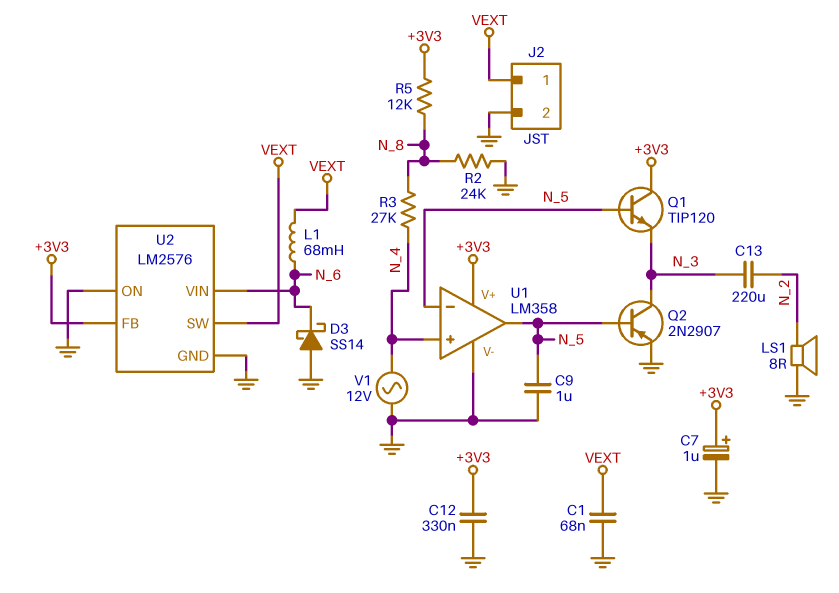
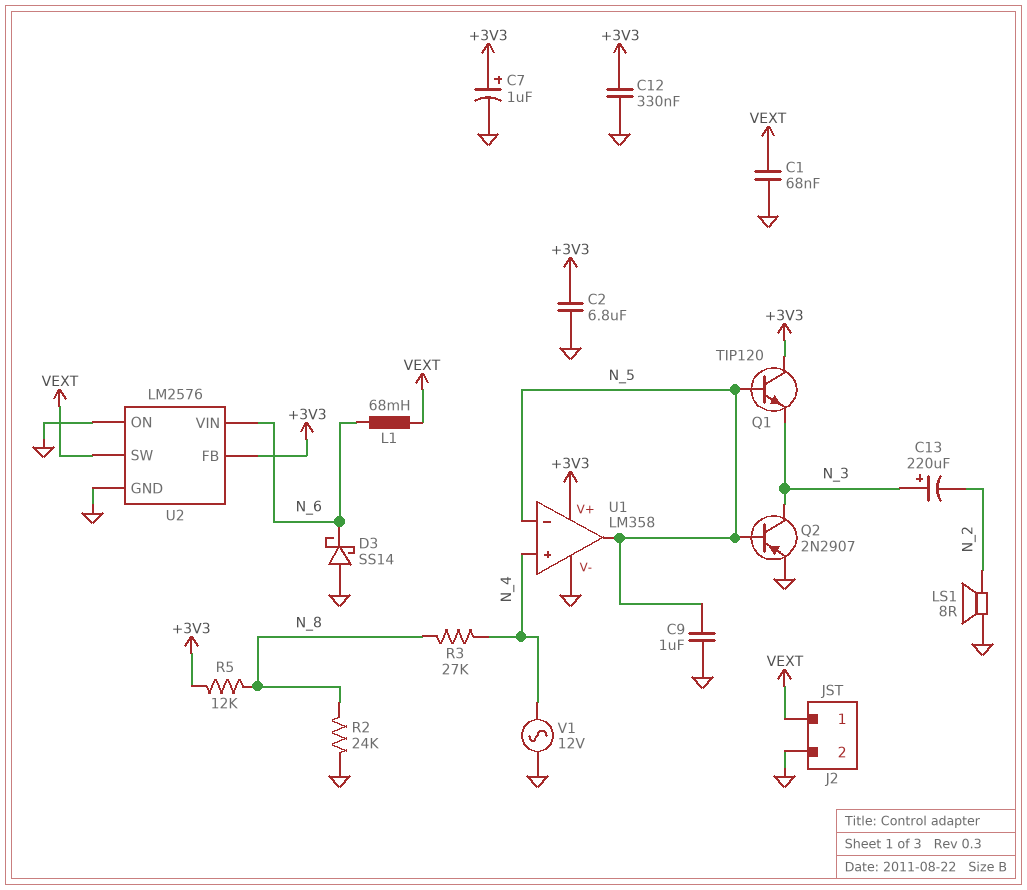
C2: none -> 6.8uF (+3V3, GND)
C13: 220uF (N_2, N_3) -> 220uF (plus N_3, minus N_2)

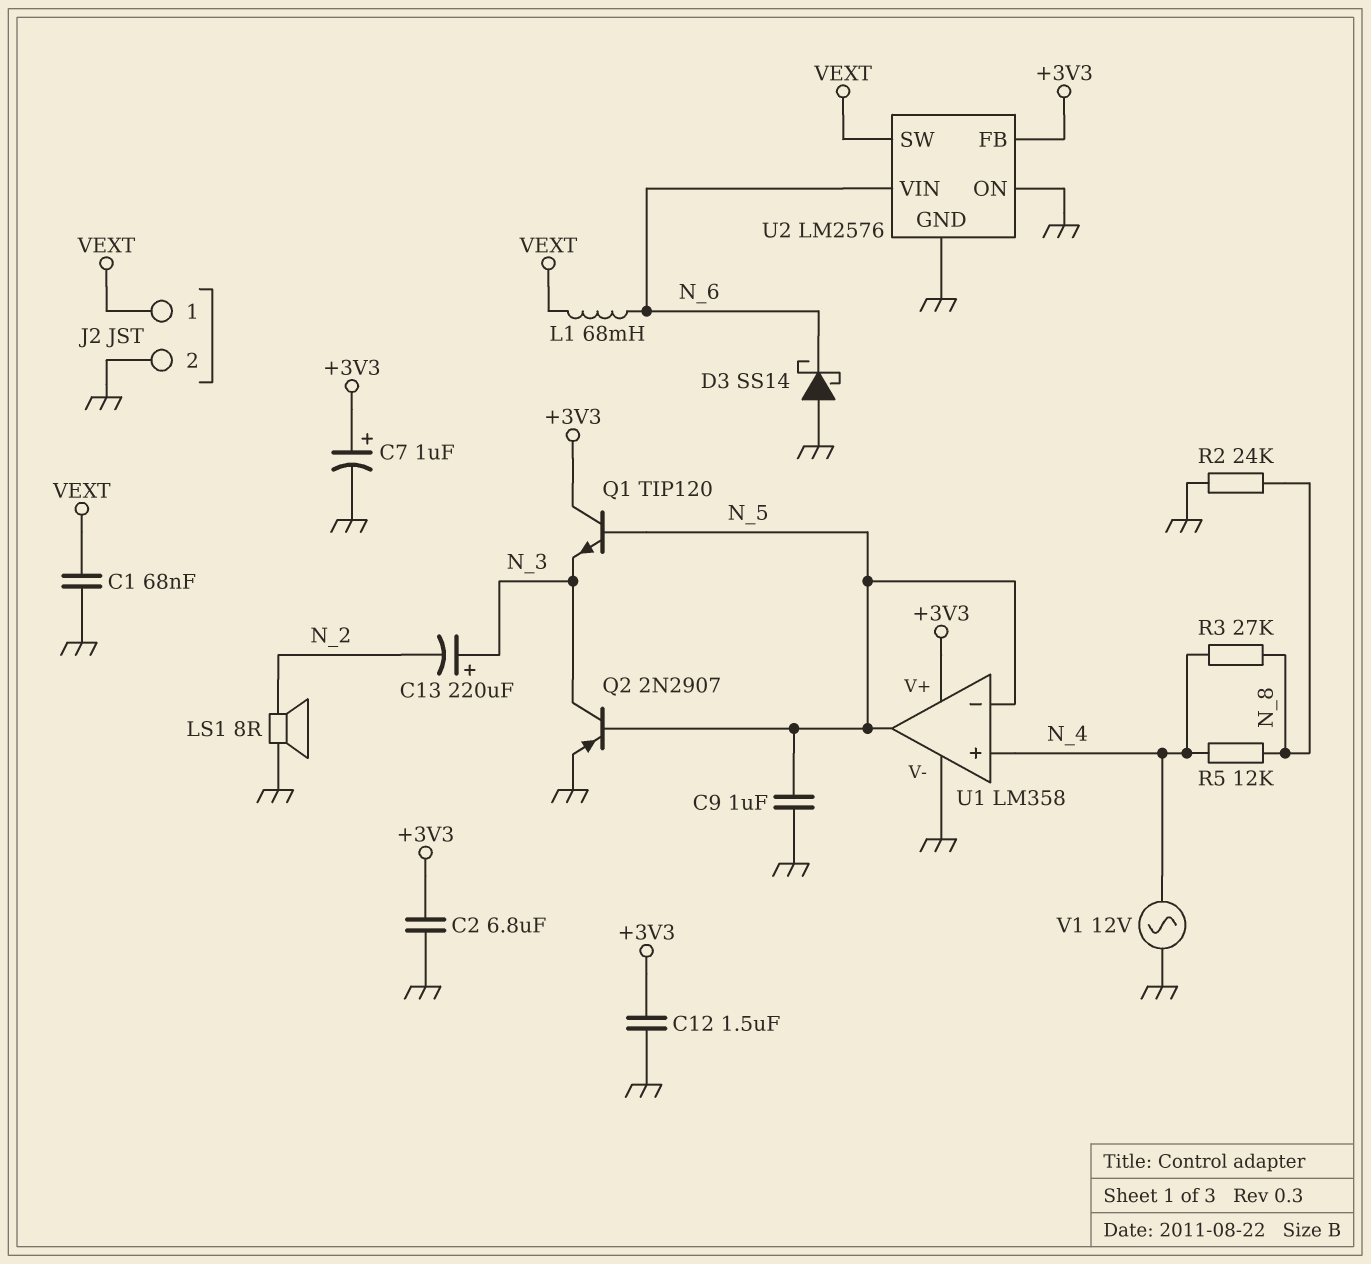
C12: 330nF (+3V3, GND) -> 1.5uF (+3V3, GND)
R5: 12k (+3V3, N_8) -> 12k (N_4, N_8)

